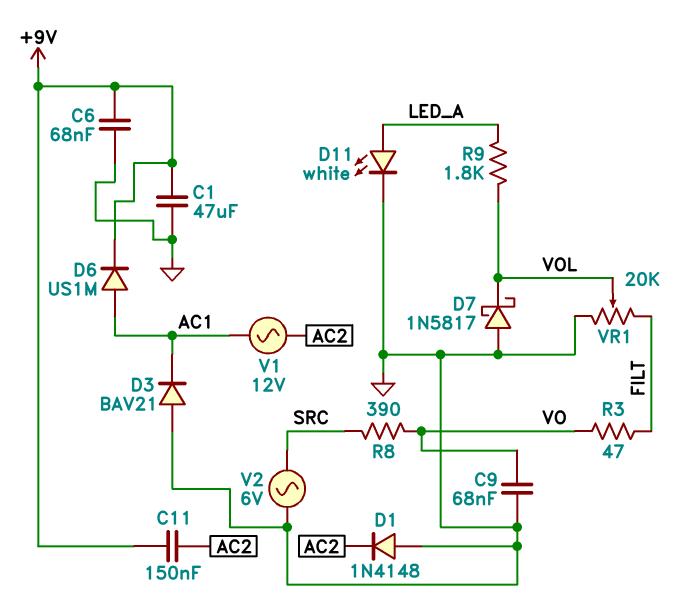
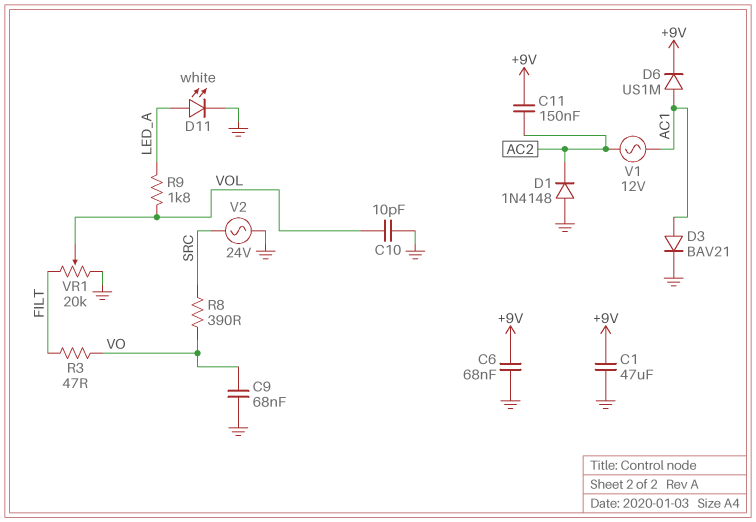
C10: none -> 10pF (GND, VOL)
D3: diode BAV21 (A GND, K AC1) -> diode BAV21 (A AC1, K GND)
D7: schottky 1N5817 (A GND, K VOL) -> none
V2: AC 6V (GND, SRC) -> AC 24V (GND, SRC)

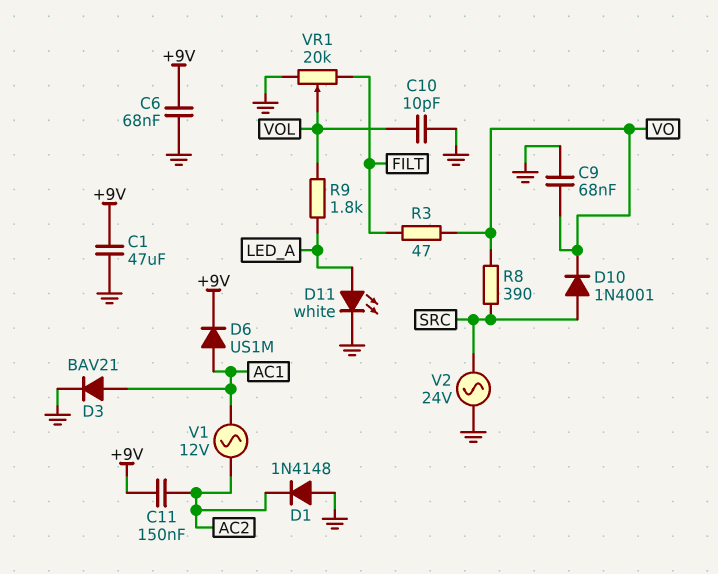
D10: none -> diode 1N4001 (A SRC, K VO)

